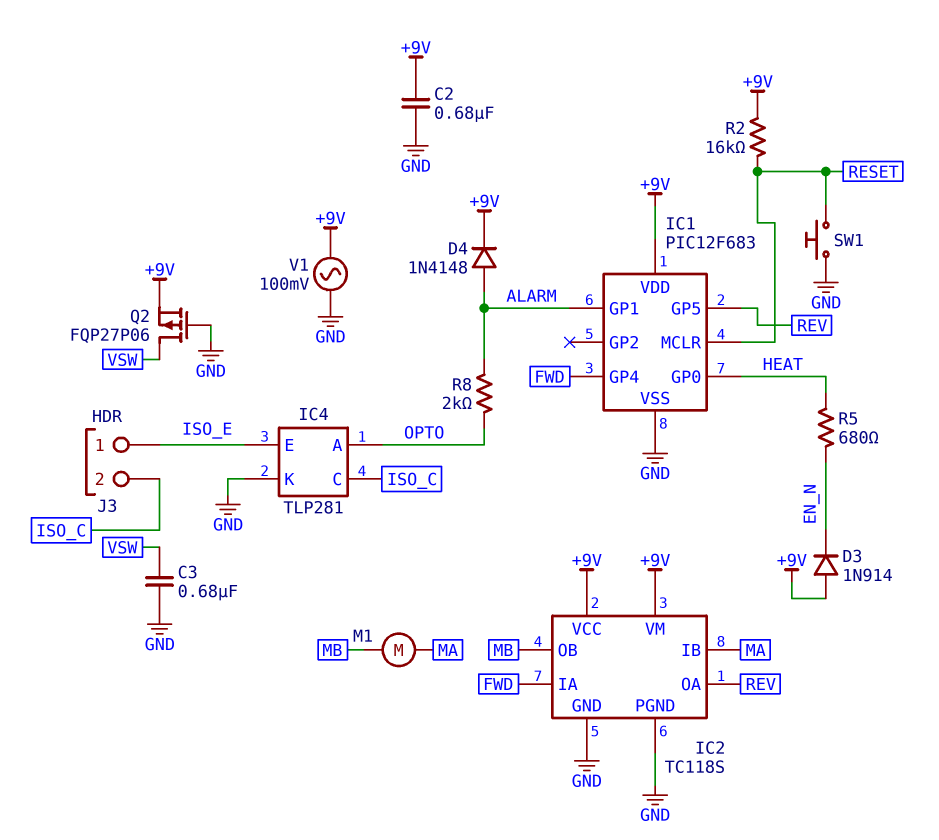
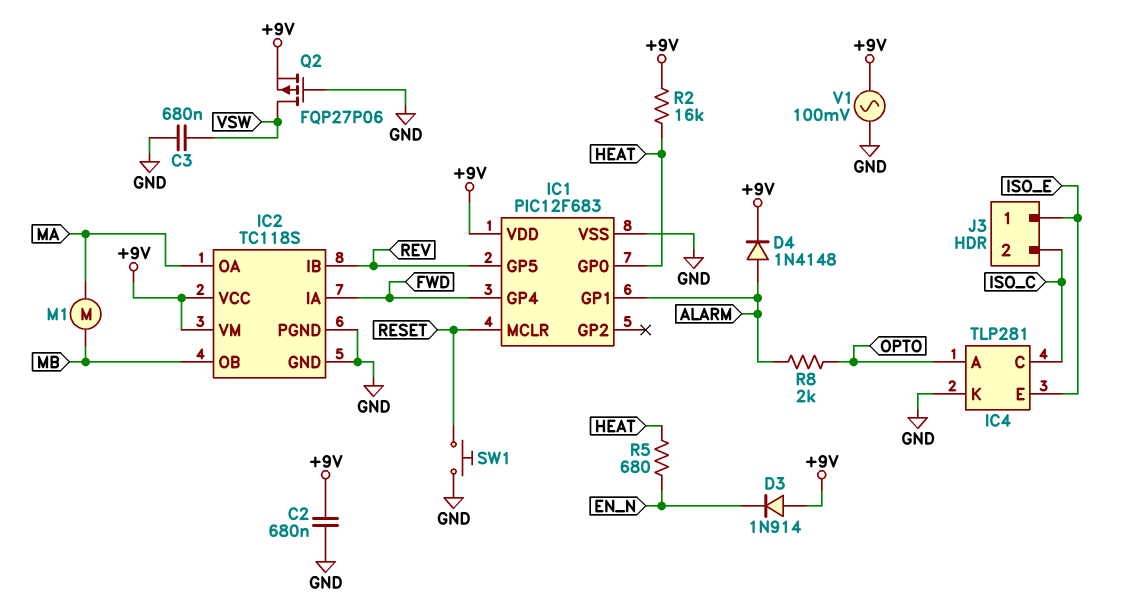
IC2 pin IB: MA -> REV
IC2 pin OA: REV -> MA
R2: 16k (+9V, RESET) -> 16k (+9V, HEAT)

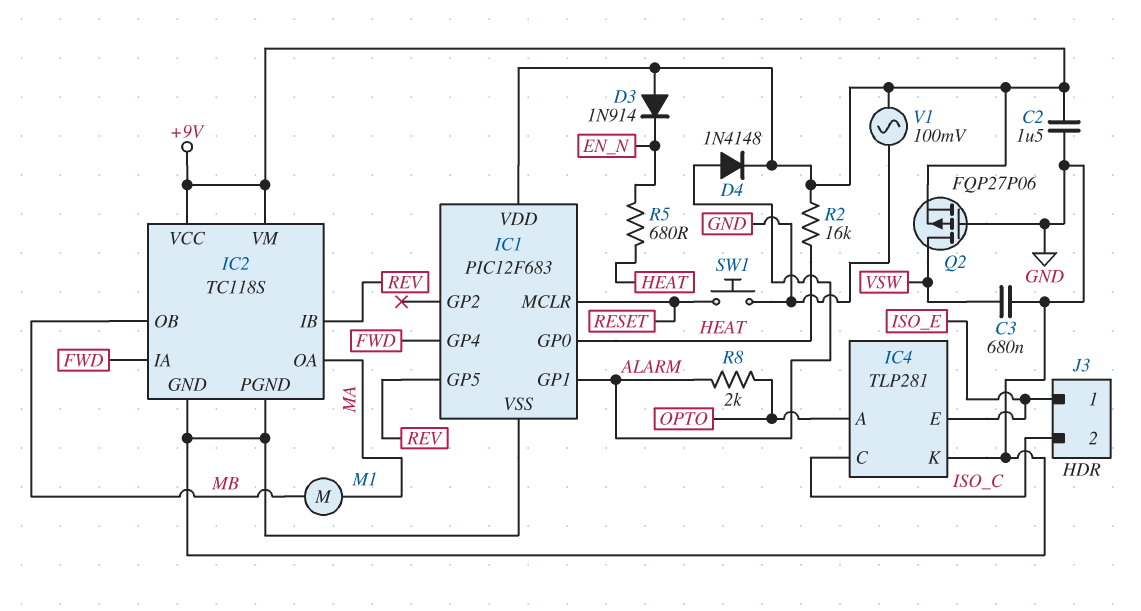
C2: 680nF (+9V, GND) -> 1.5uF (+9V, GND)

